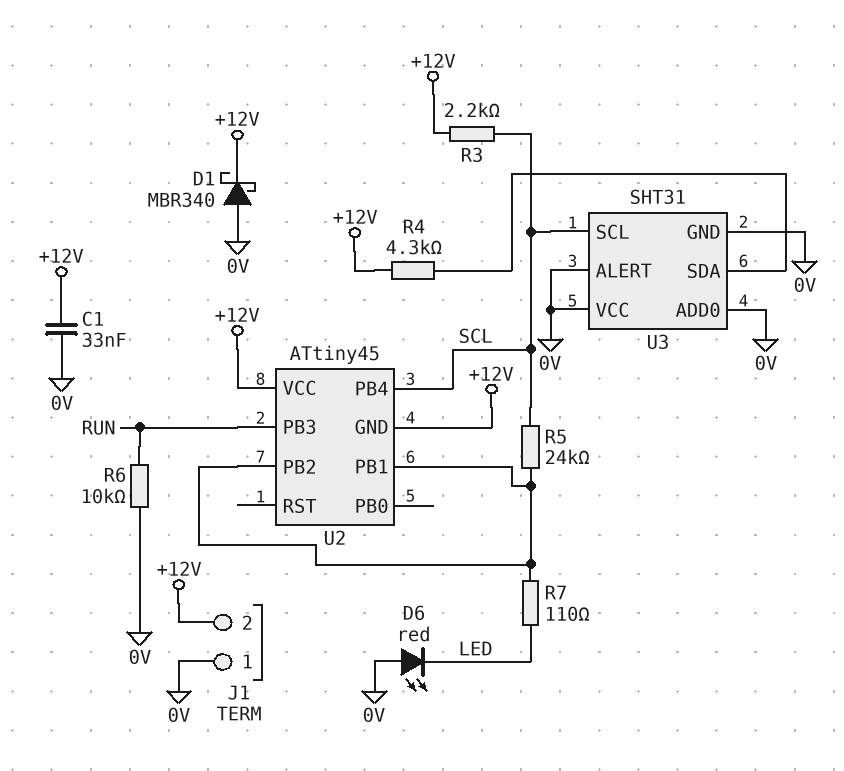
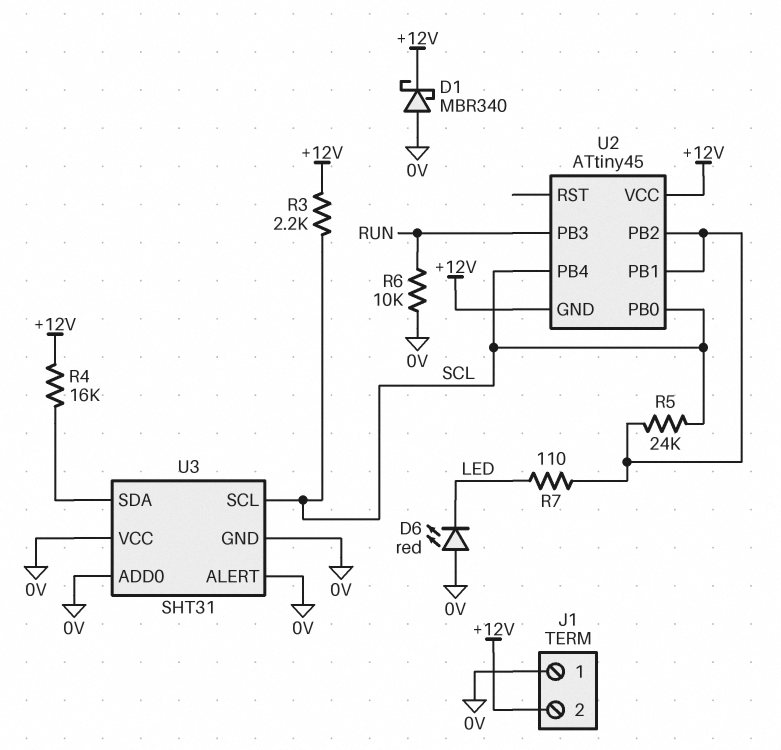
C1: 33nF (+12V, 0V) -> none
R4: 4.3k (+12V, U3/SDA) -> 16k (+12V, U3/SDA)
U2 pin PB0: none -> SCL

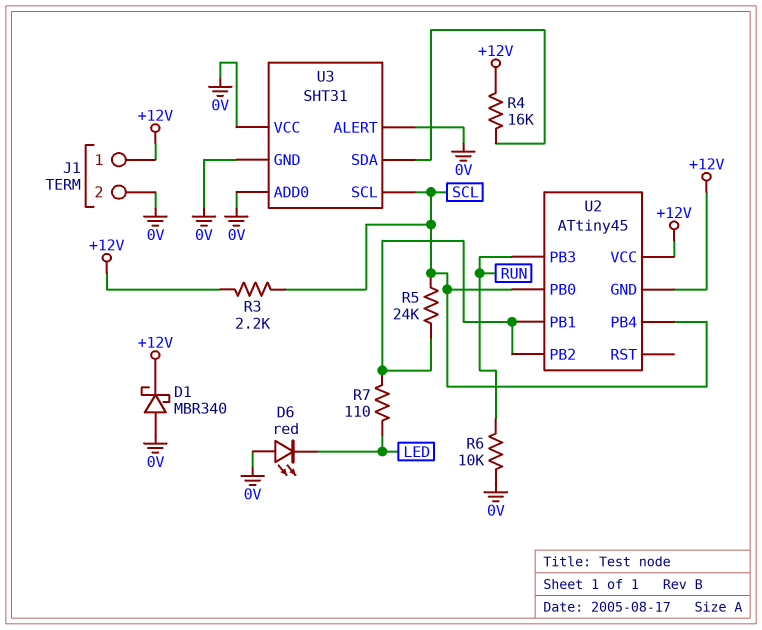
J1 pin 1: 0V -> +12V
J1 pin 2: +12V -> 0V

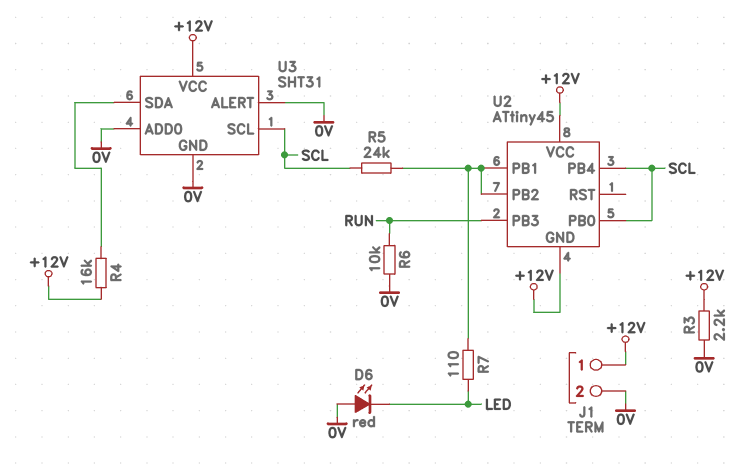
D1: schottky MBR340 (A 0V, K +12V) -> none
R3: 2.2k (+12V, SCL) -> 2.2k (+12V, 0V)
U3 pin VCC: 0V -> +12V

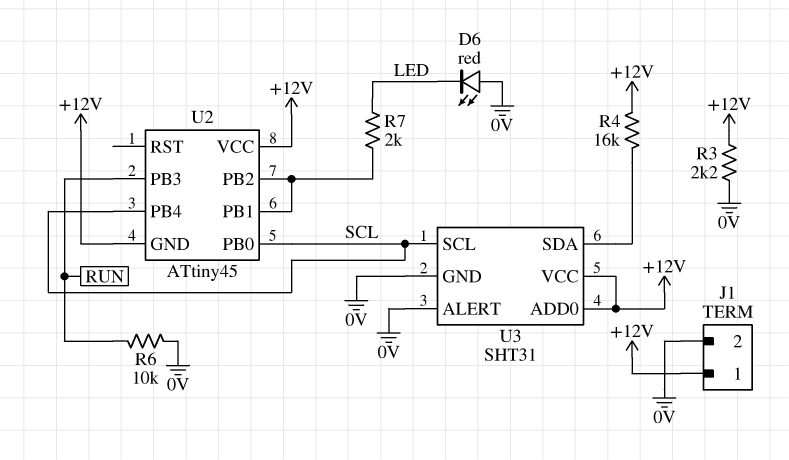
R5: 24k (SCL, U2/PB1) -> none
R7: 110 (LED, U2/PB1) -> 2k (LED, U2/PB1)
U3 pin ADD0: 0V -> +12V

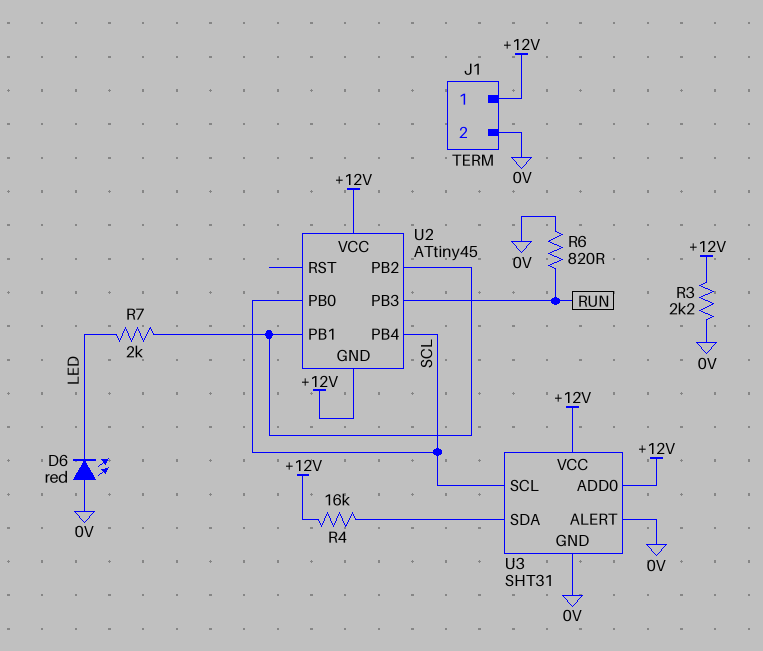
R6: 10k (0V, RUN) -> 820 (0V, RUN)

